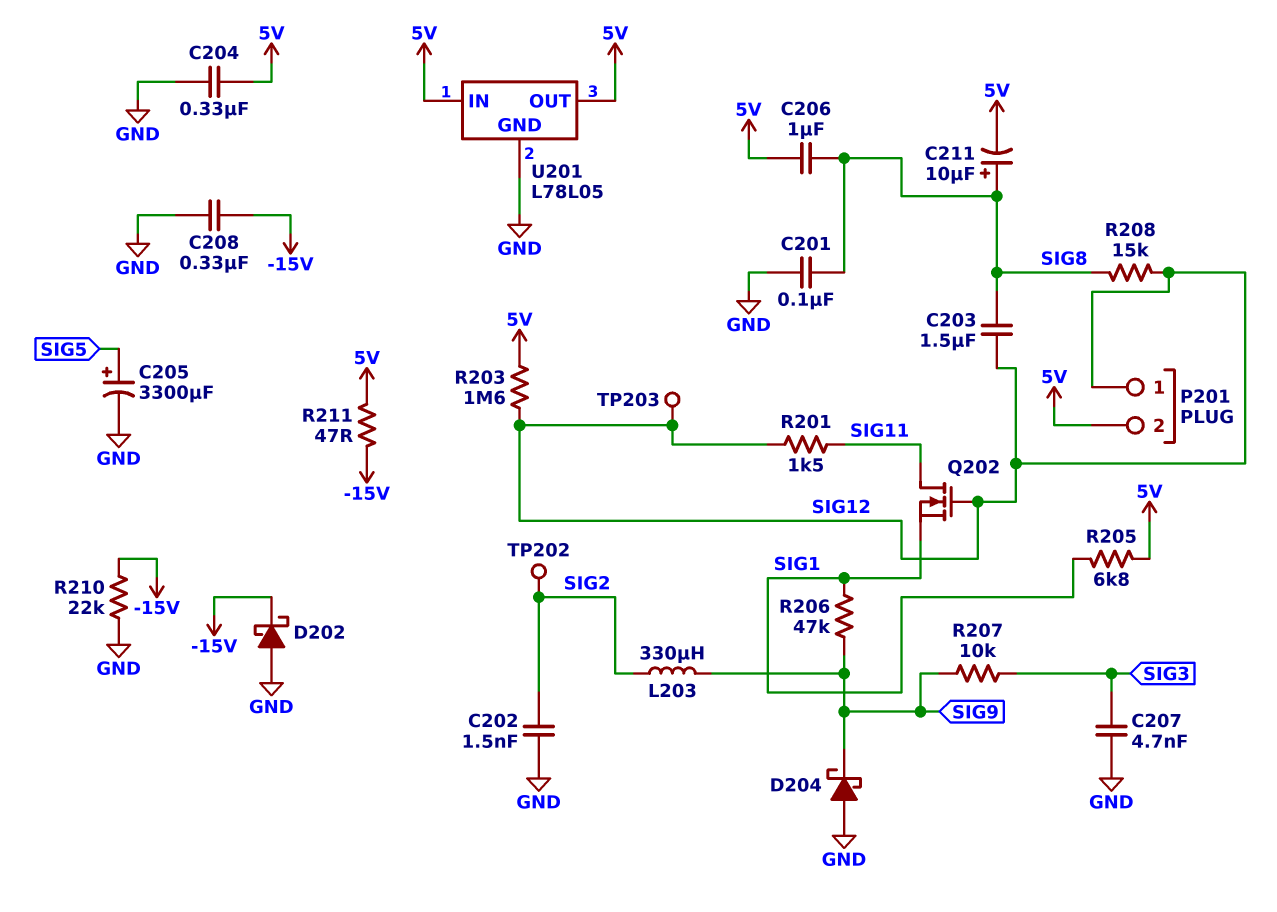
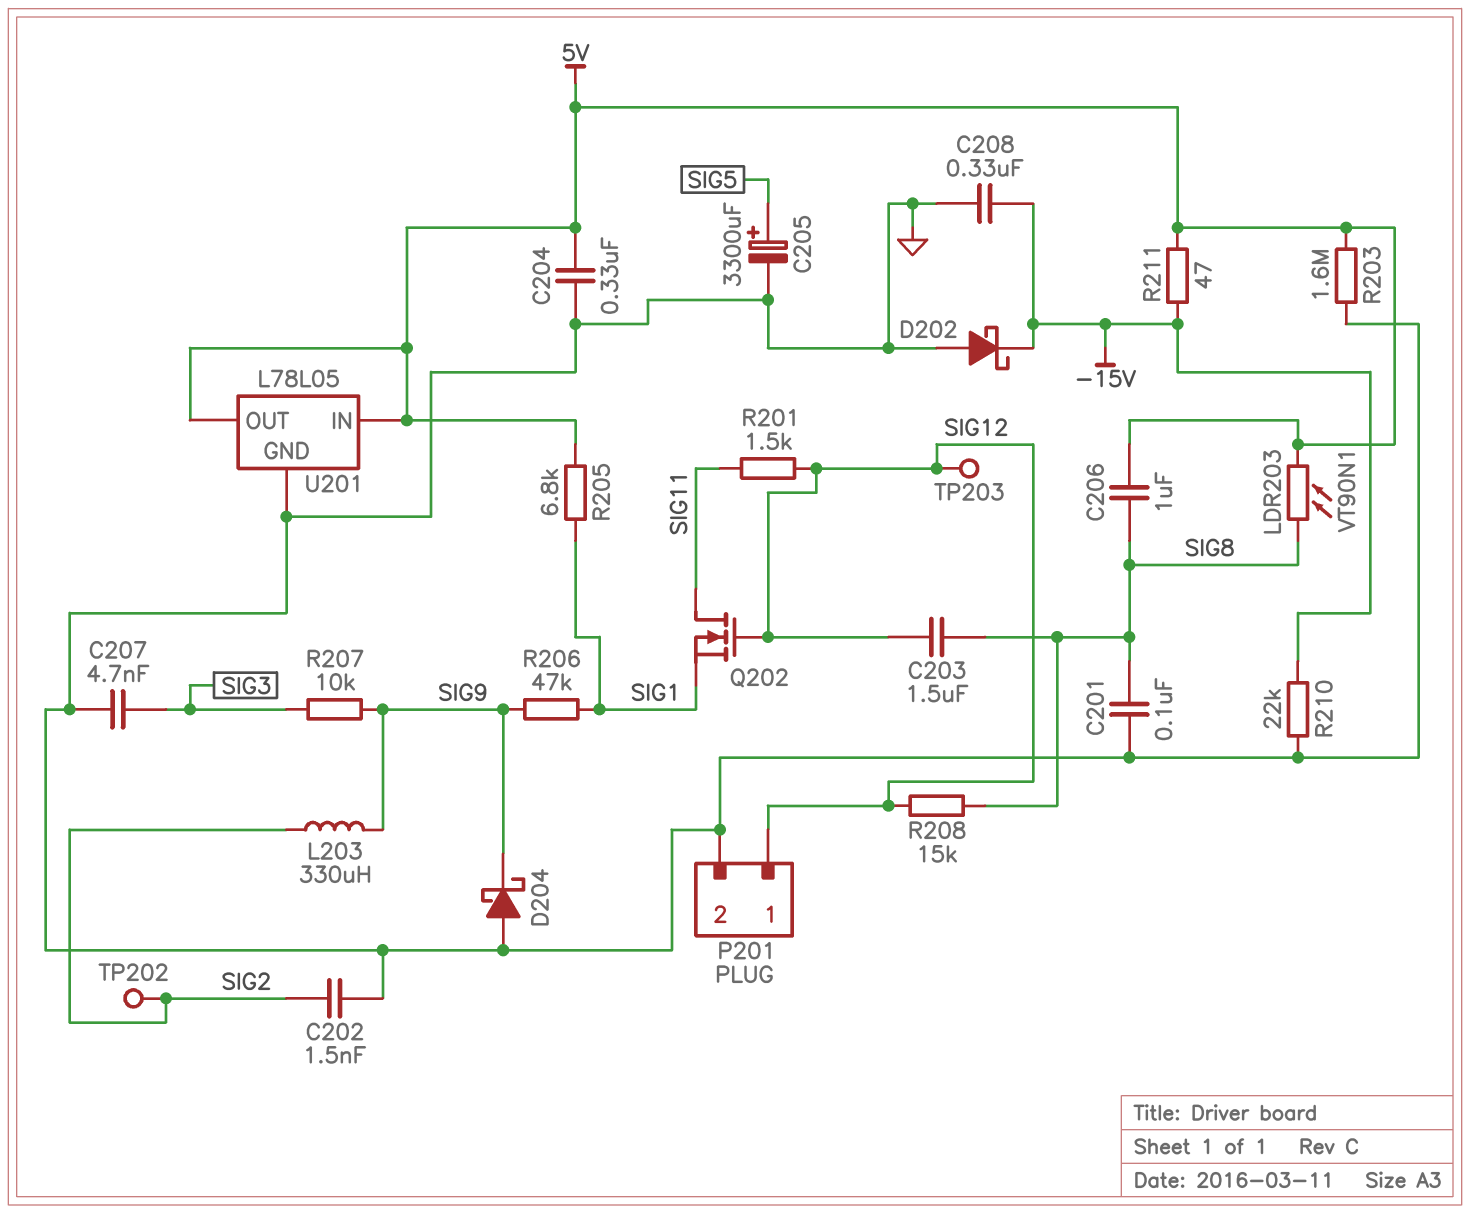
C211: 10uF (plus SIG8, minus 5V) -> none
LDR203: none -> VT90N1 (5V, SIG8)
P201 pin 2: 5V -> GND
R203: 1.6M (5V, SIG12) -> 1.6M (5V, GND)

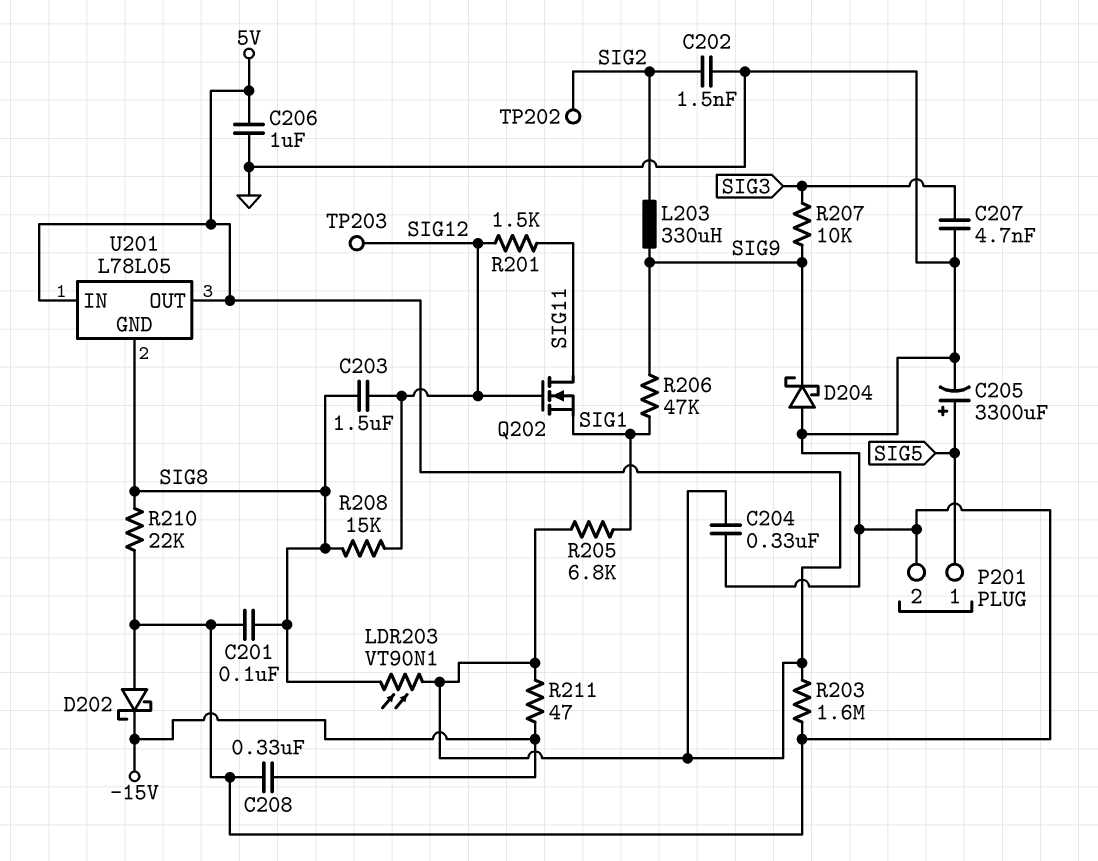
C206: 1uF (5V, SIG8) -> 1uF (5V, GND)
P201 pin 1: SIG12 -> SIG5
R210: 22k (-15V, GND) -> 22k (GND, SIG8)
U201 pin GND: GND -> SIG8

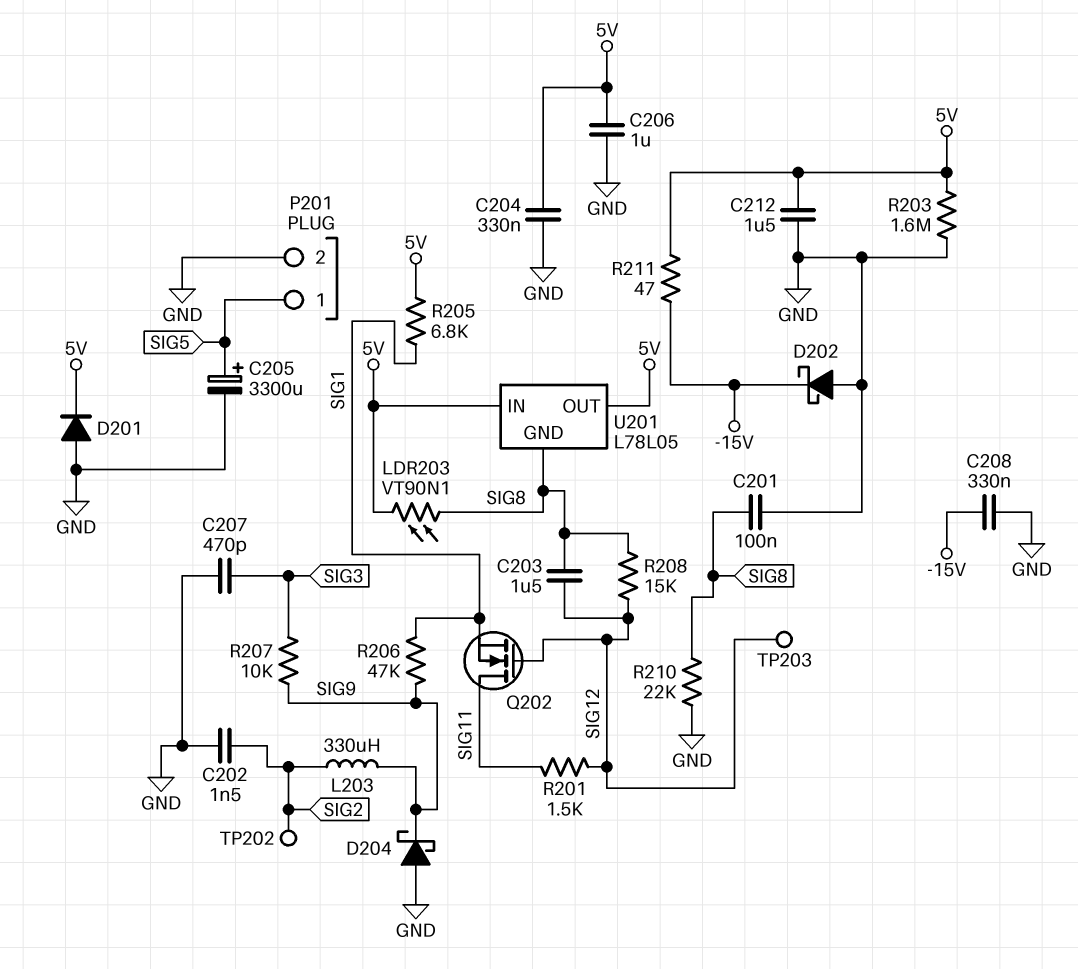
C207: 4.7nF (GND, SIG3) -> 470pF (GND, SIG3)
C212: none -> 1.5uF (5V, GND)
D201: none -> diode (A GND, K 5V)

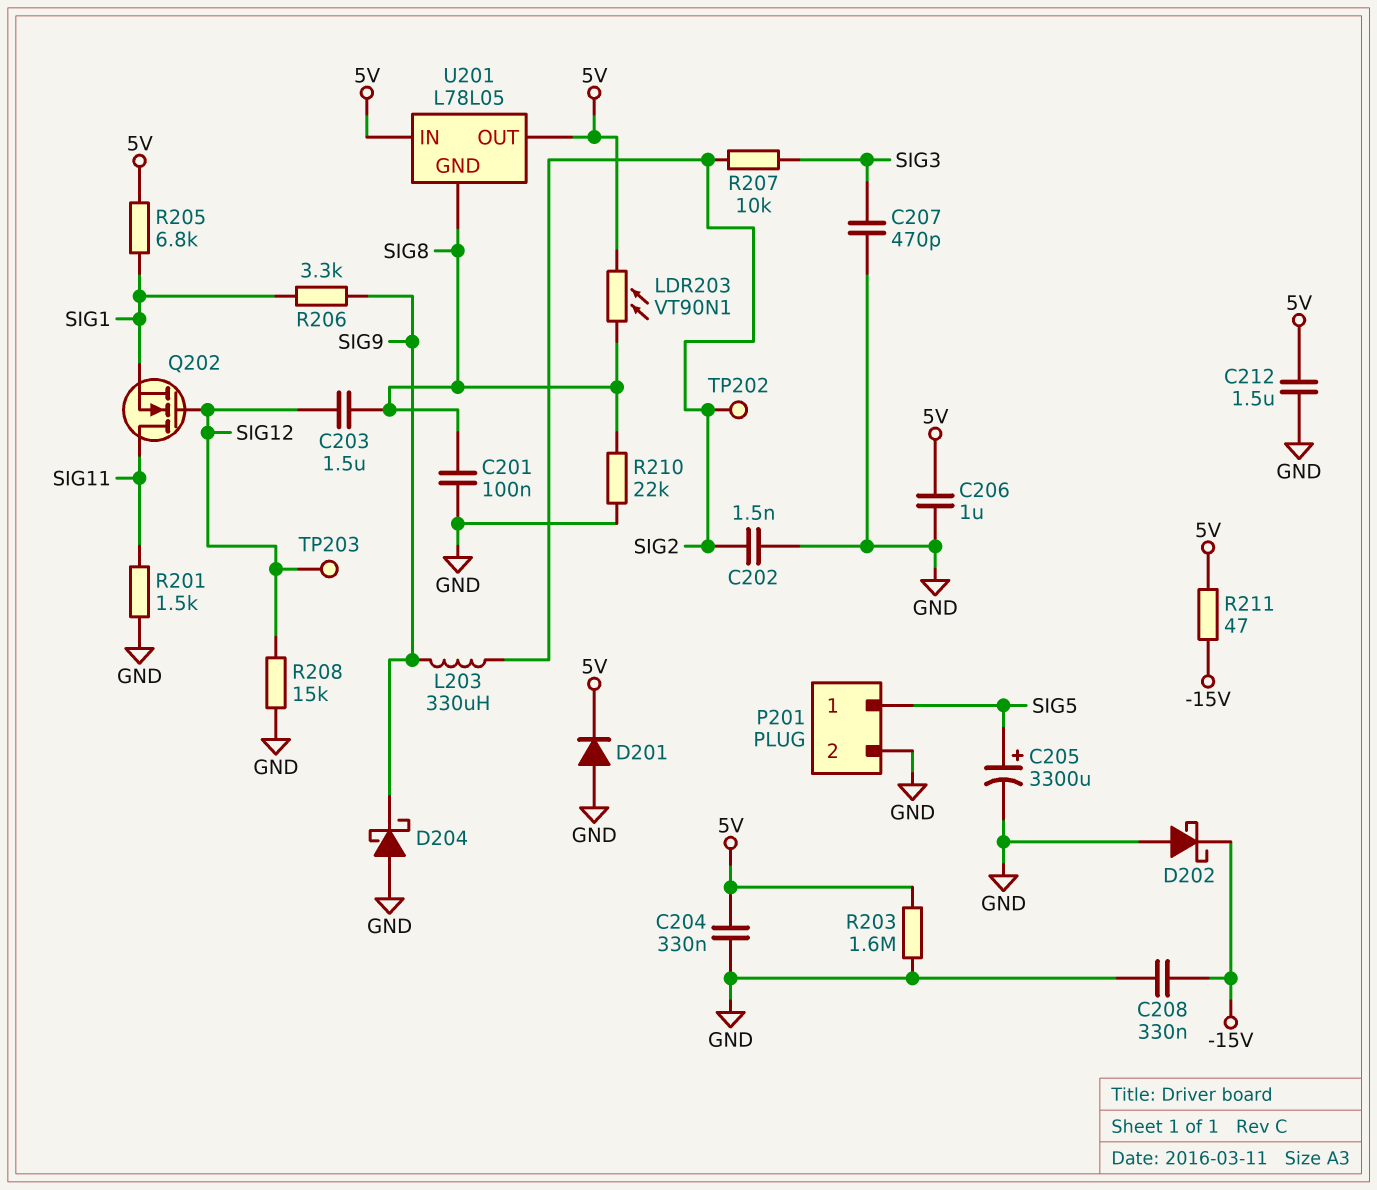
R201: 1.5k (SIG11, SIG12) -> 1.5k (GND, SIG11)
R206: 47k (SIG1, SIG9) -> 3.3k (SIG1, SIG9)
R207: 10k (SIG3, SIG9) -> 10k (SIG2, SIG3)
R208: 15k (SIG8, SIG12) -> 15k (GND, SIG12)

